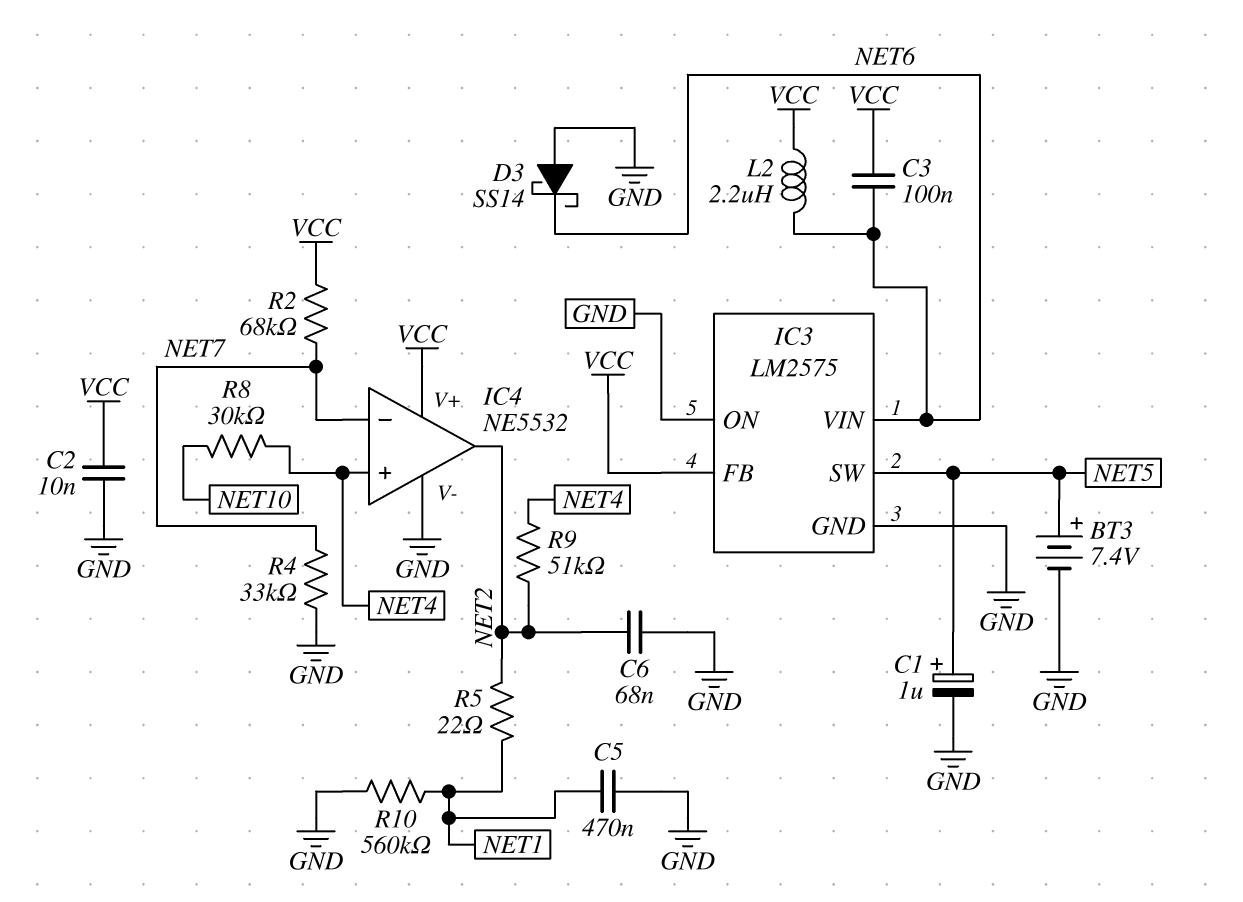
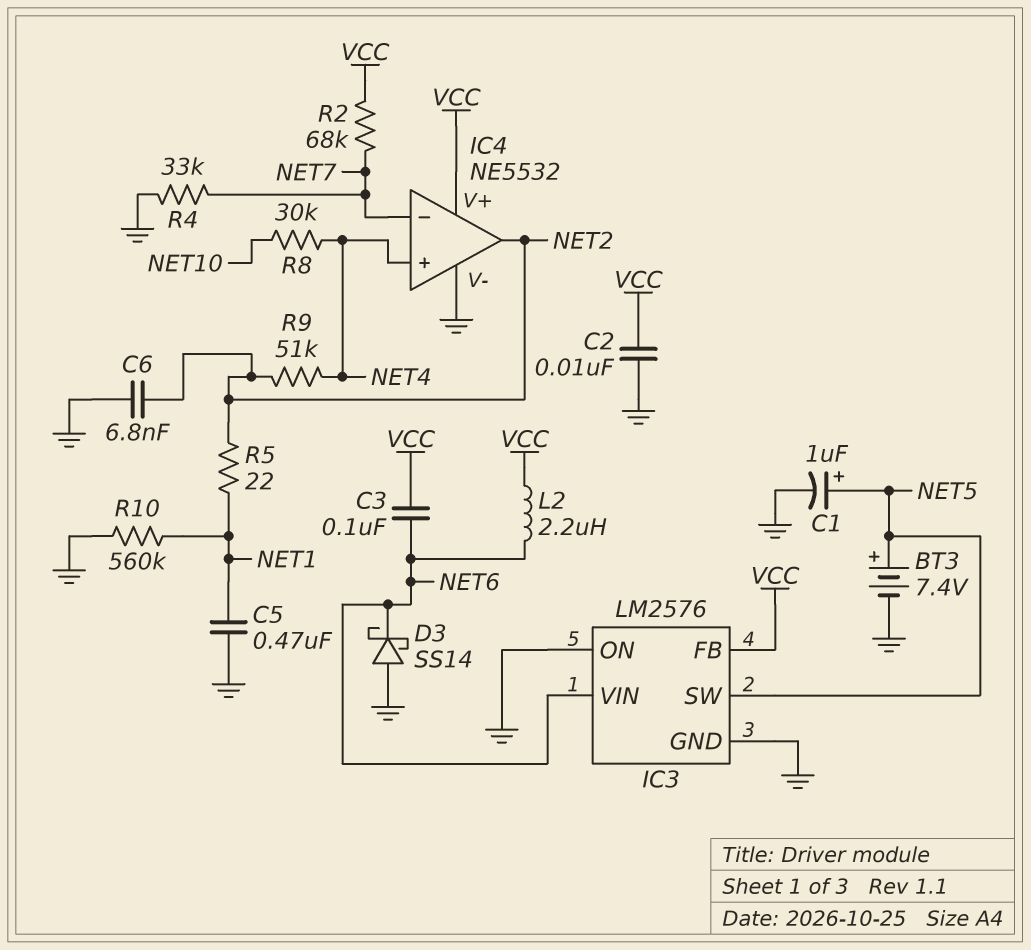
C6: 68nF (GND, NET2) -> 6.8nF (GND, NET2)
IC3: LM2575 -> LM2576

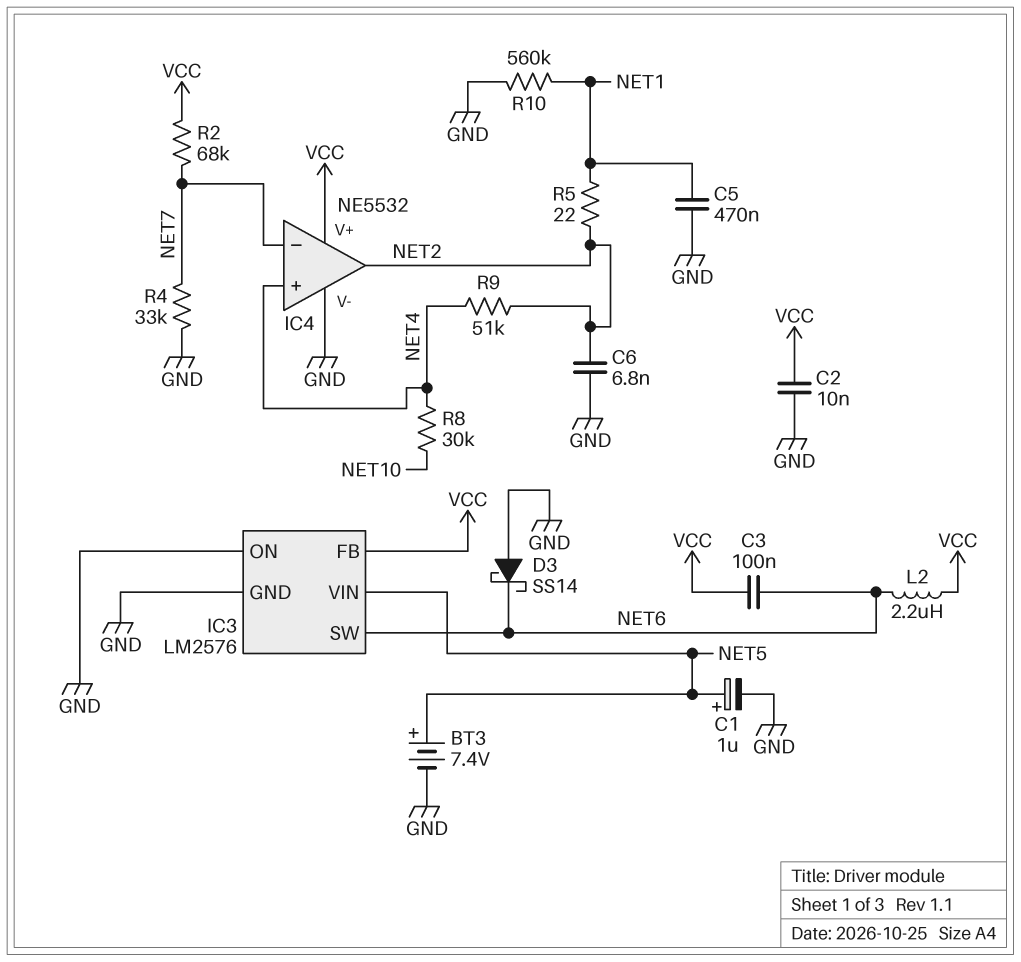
IC3 pin SW: NET5 -> NET6
IC3 pin VIN: NET6 -> NET5

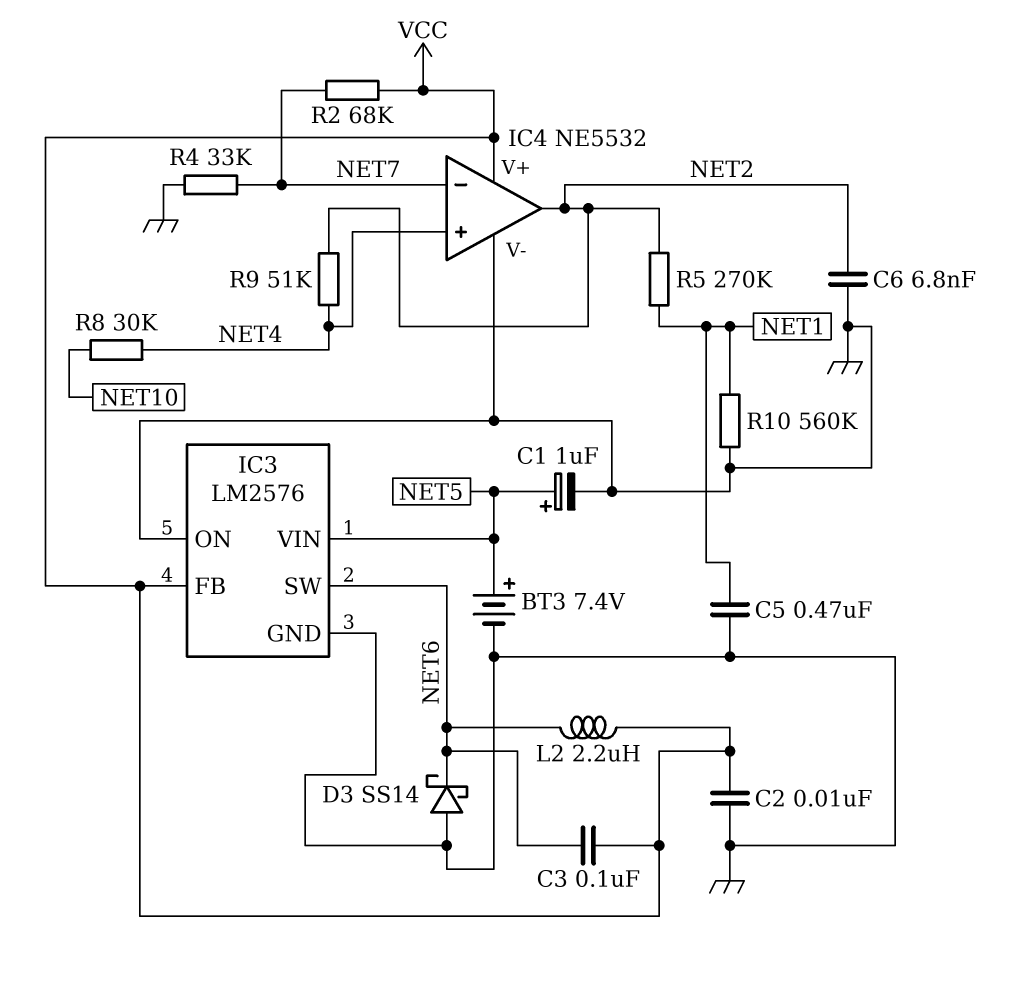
R5: 22 (NET1, NET2) -> 270k (NET1, NET2)

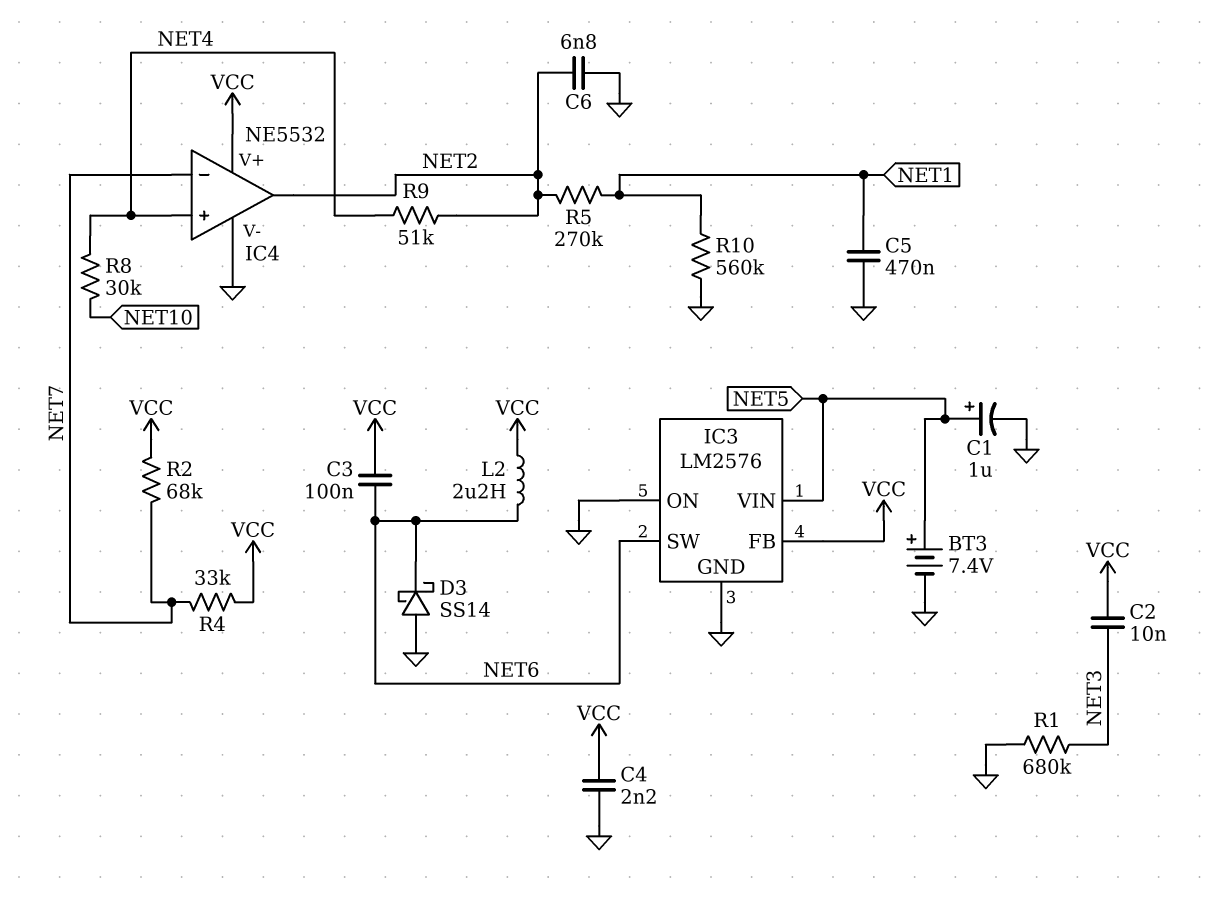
C2: 10nF (GND, VCC) -> 10nF (NET3, VCC)
C4: none -> 2.2nF (GND, VCC)
R1: none -> 680k (GND, NET3)
R4: 33k (GND, NET7) -> 33k (NET7, VCC)

